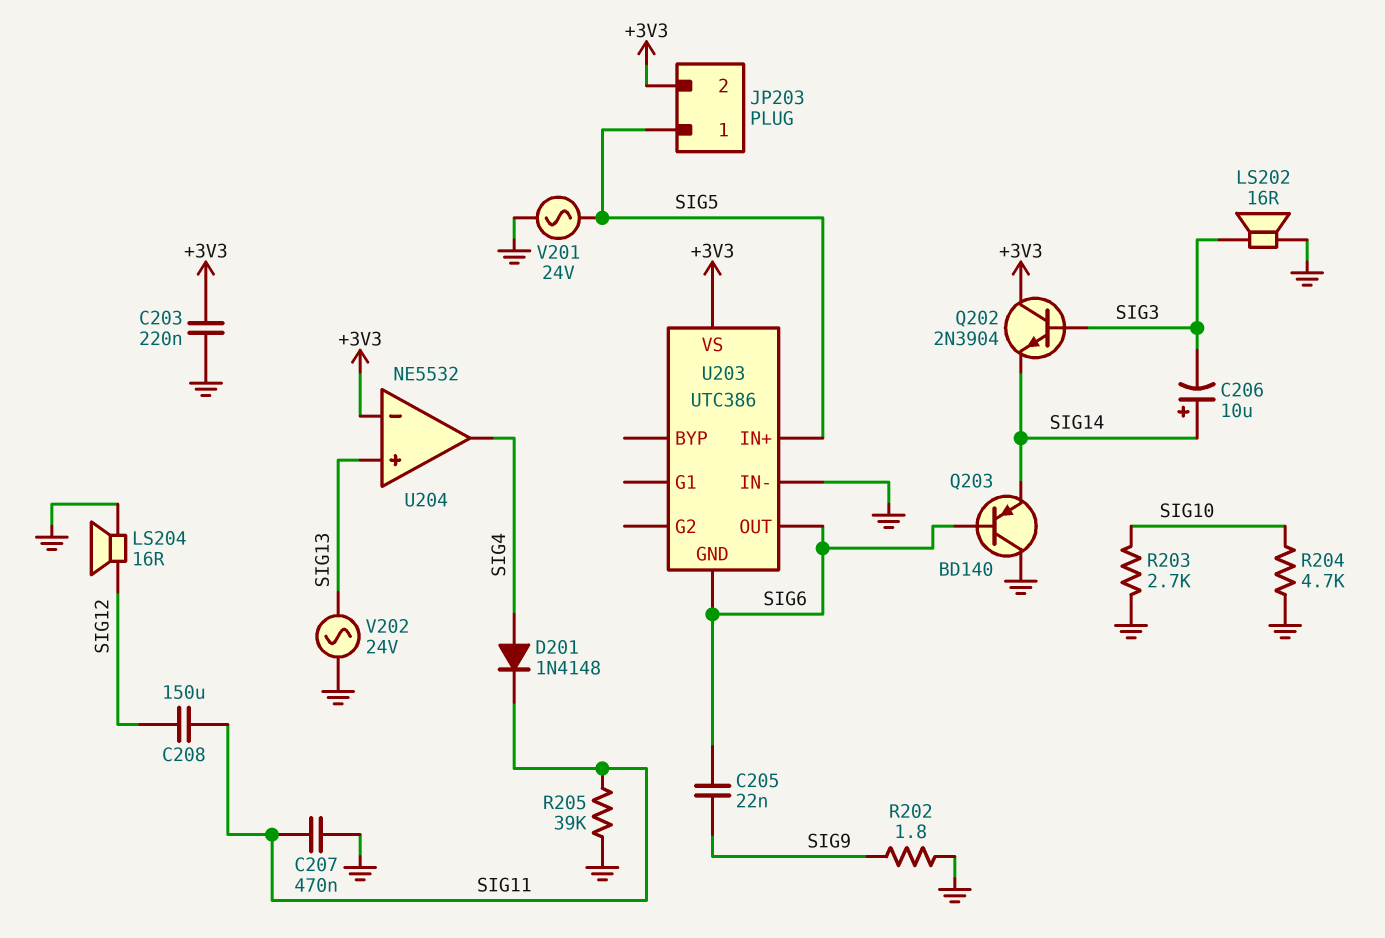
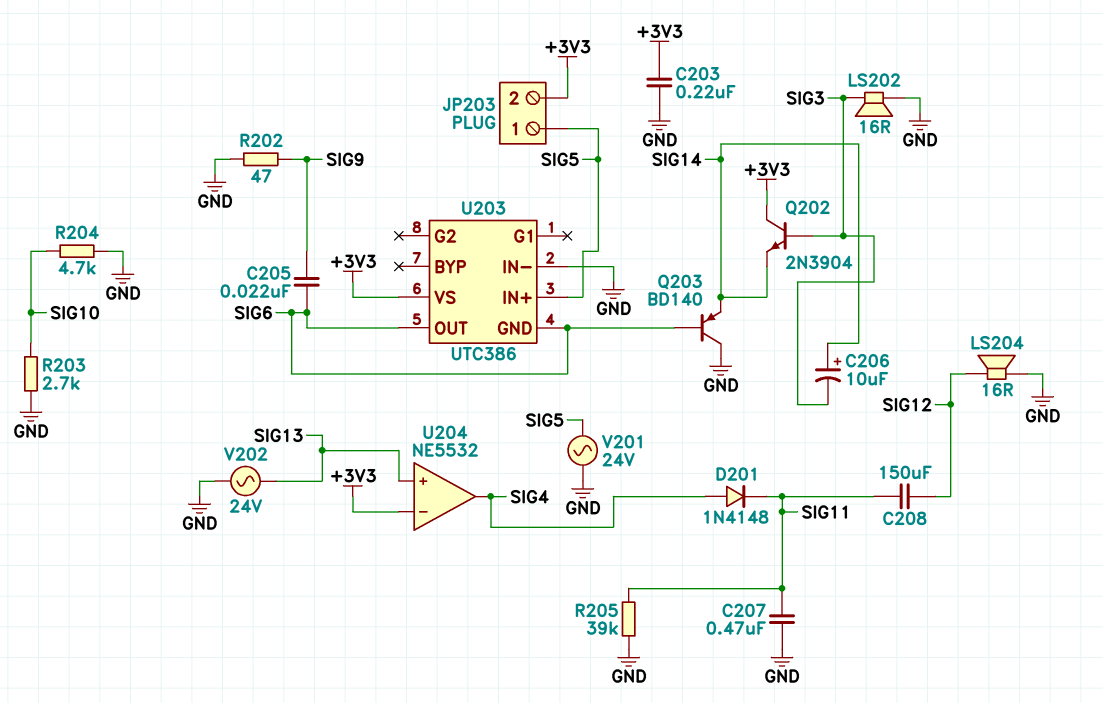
R202: 1.8 (GND, SIG9) -> 47 (GND, SIG9)

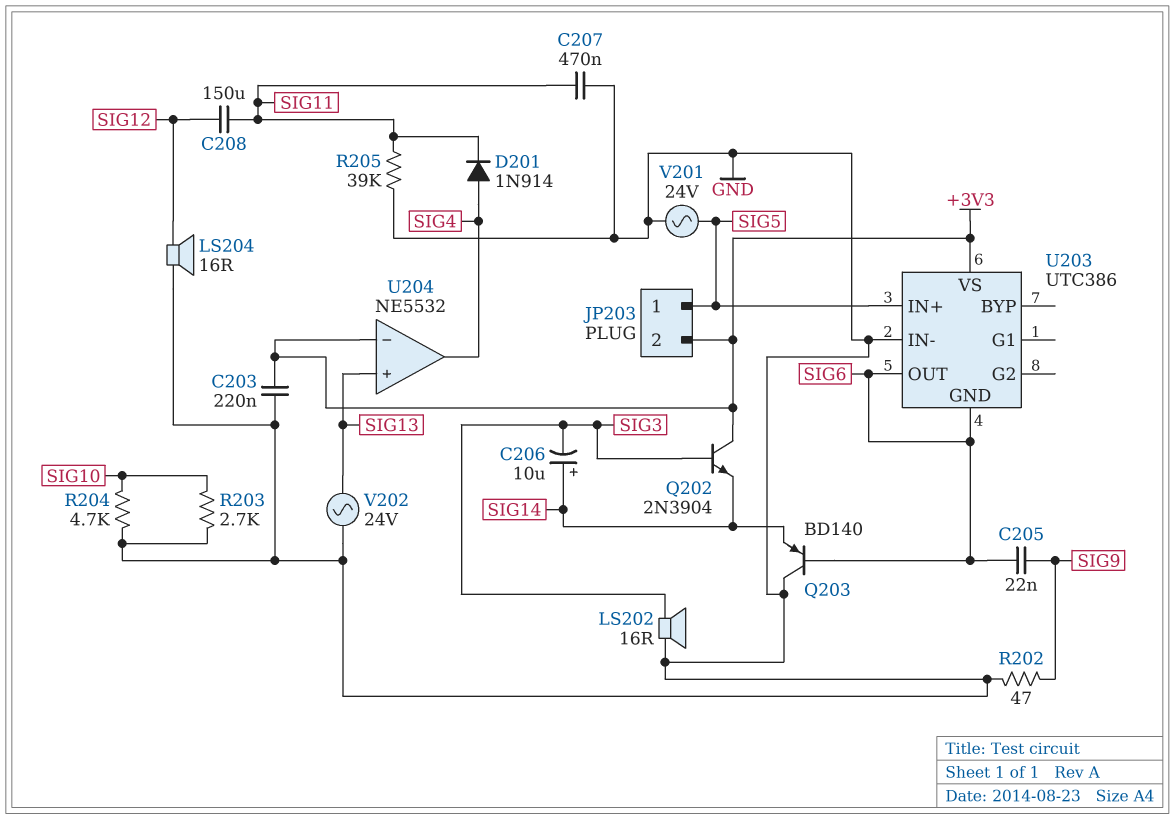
D201: diode 1N4148 (A SIG4, K SIG11) -> diode 1N914 (A SIG4, K SIG11)

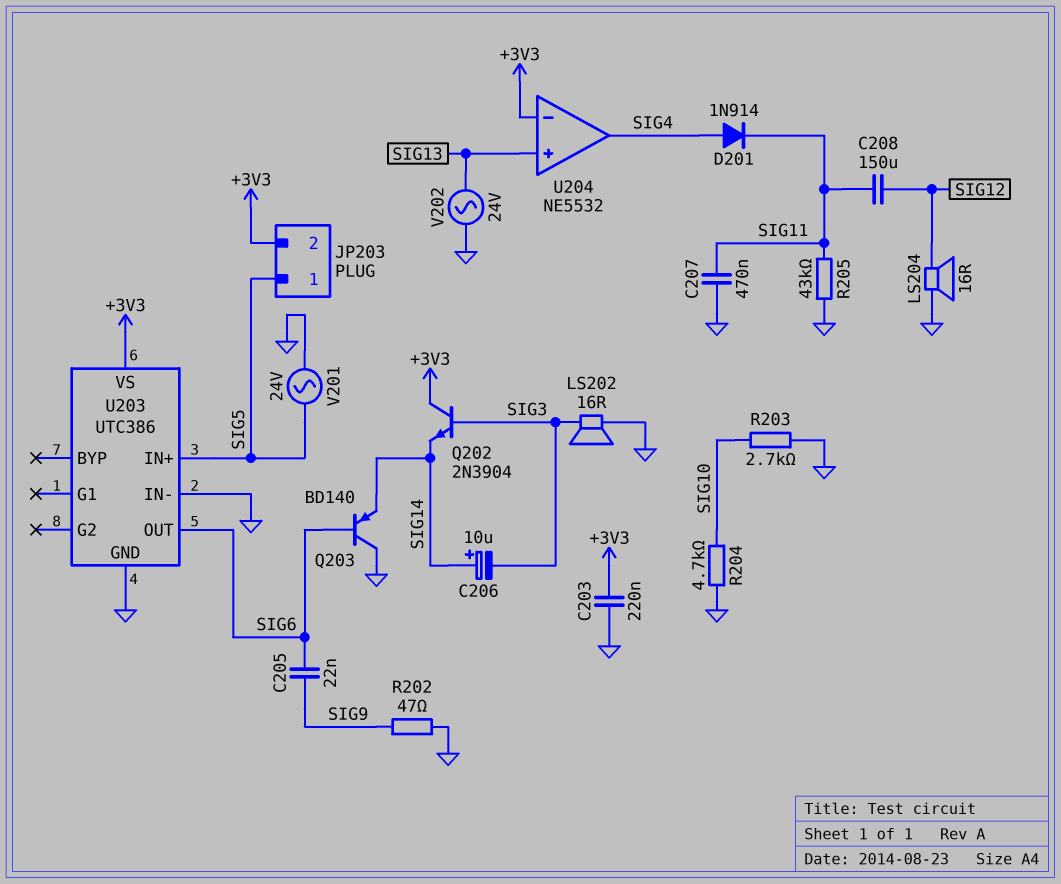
R205: 39k (GND, SIG11) -> 43k (GND, SIG11)
U203 pin GND: SIG6 -> GND

